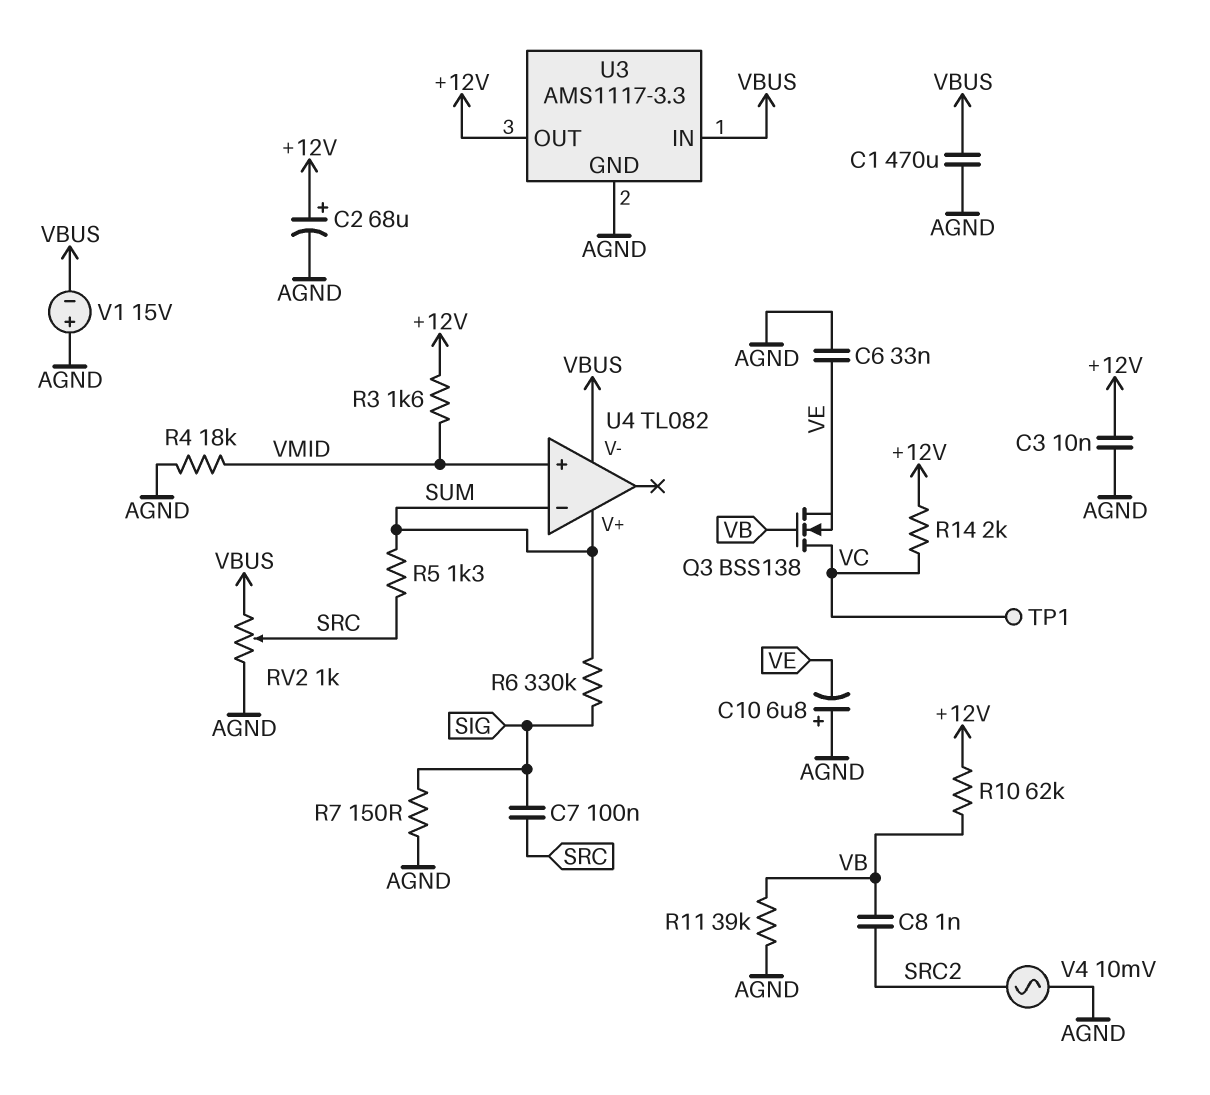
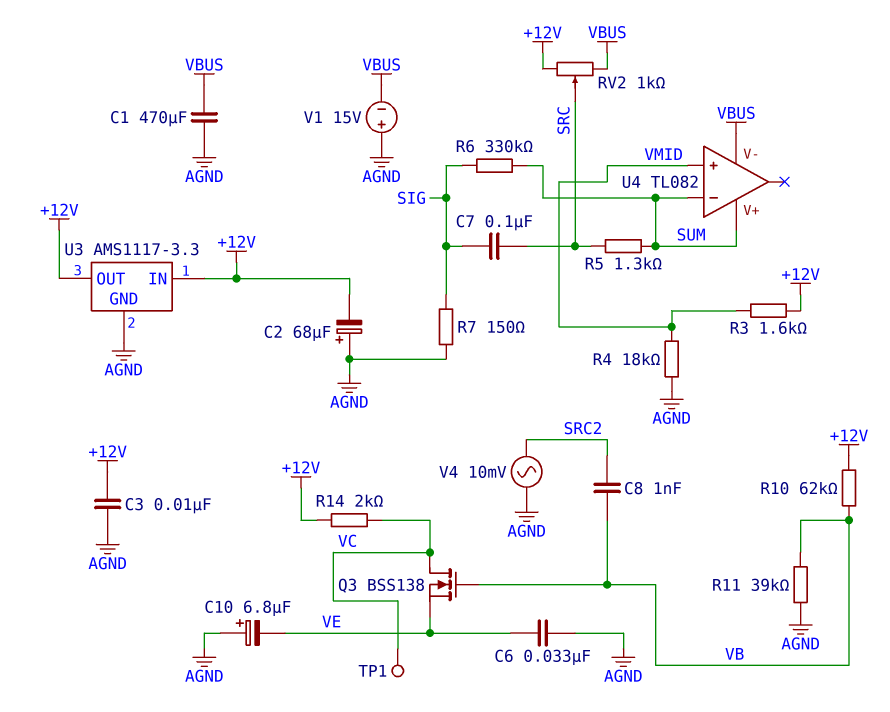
C2: 68uF (plus +12V, minus AGND) -> 68uF (plus AGND, minus +12V)
RV2: 1k (AGND, VBUS, wiper SRC) -> 1k (+12V, VBUS, wiper SRC)
U3 pin IN: VBUS -> +12V

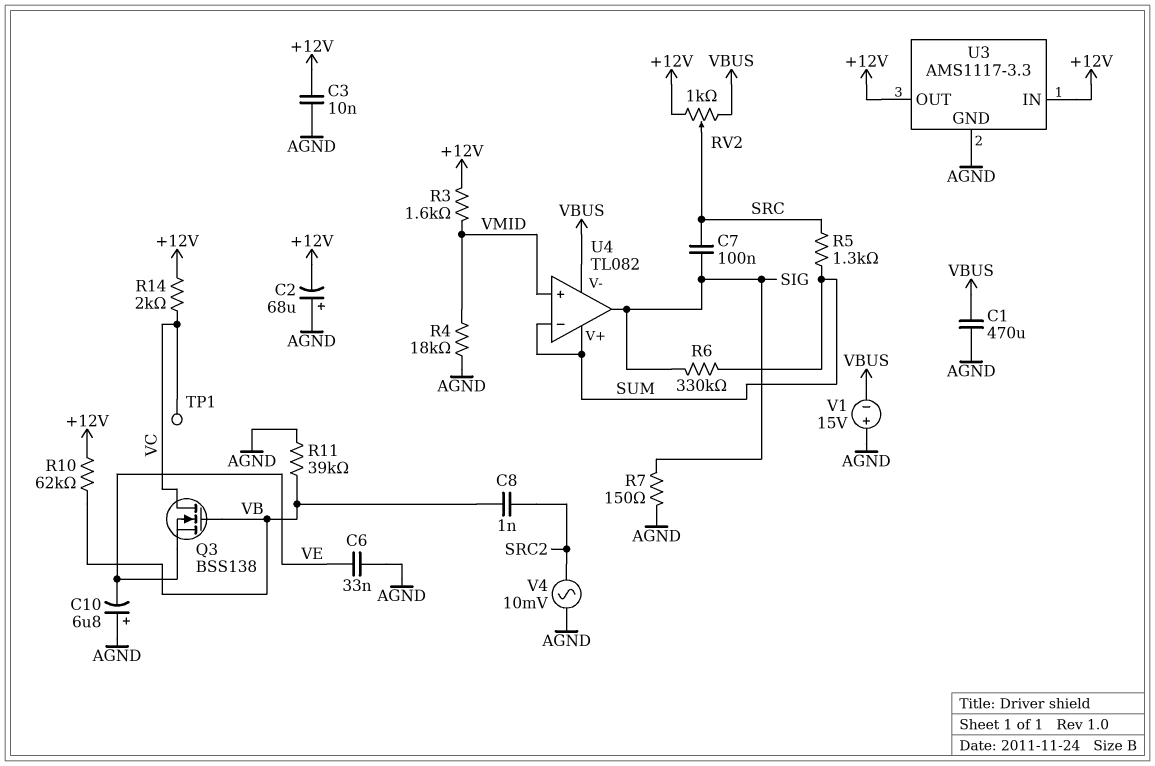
U4 pin out: none -> SIG

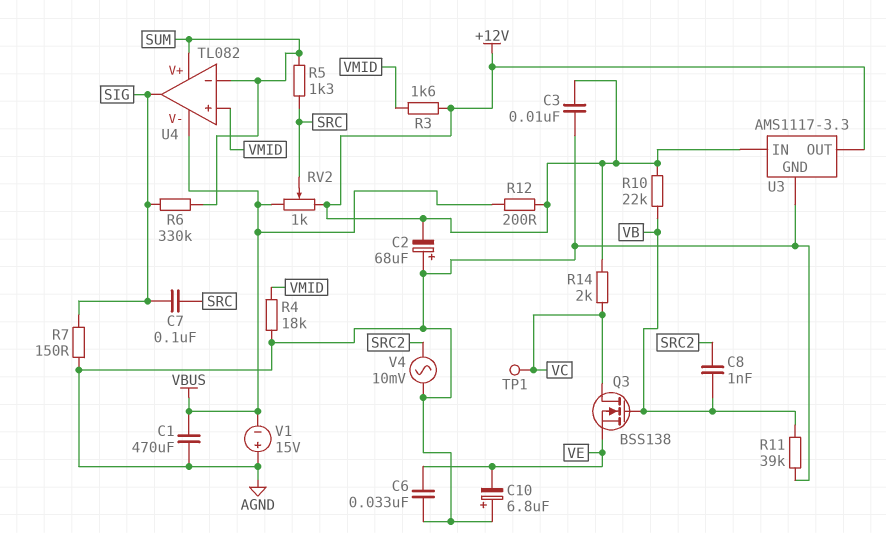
R10: 62k (+12V, VB) -> 22k (+12V, VB)
R12: none -> 200 (+12V, VBUS)

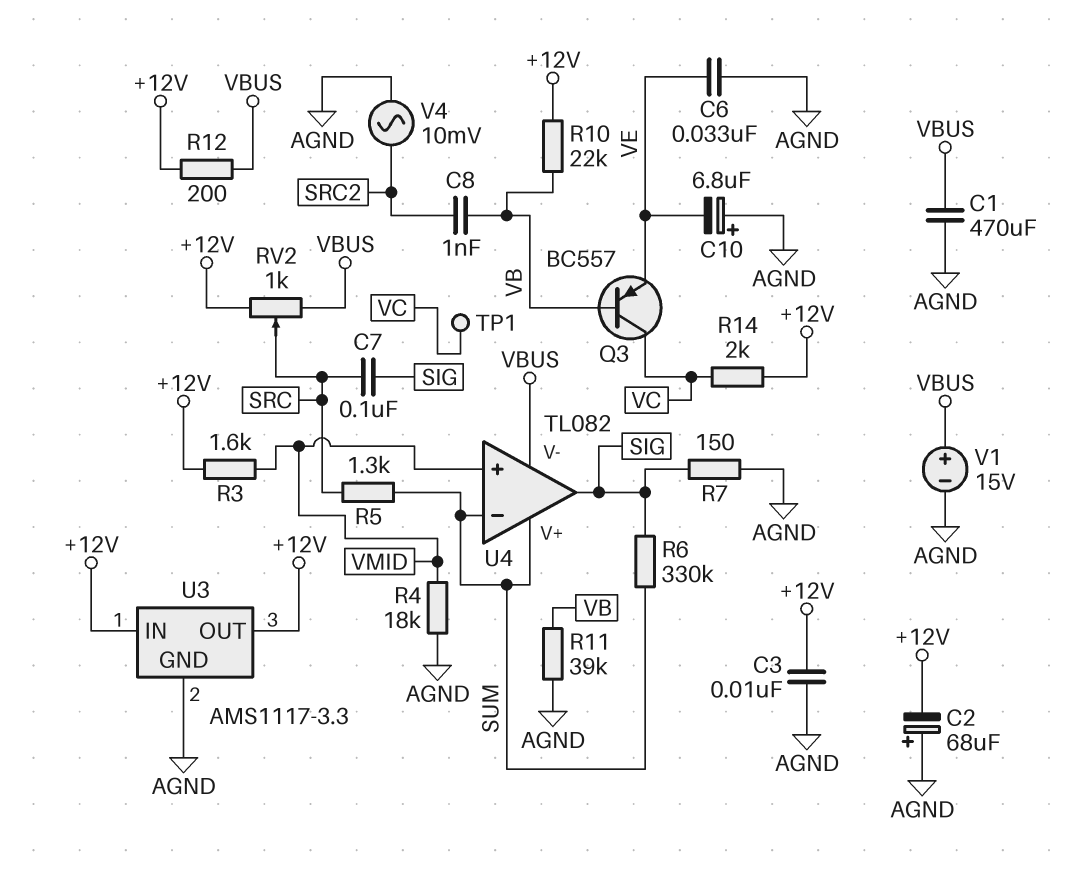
Q3: NMOS BSS138 (G VB, D VC, S VE) -> PNP BC557 (B VB, C VC, E VE)
V1: 15V (plus AGND, minus VBUS) -> 15V (plus VBUS, minus AGND)

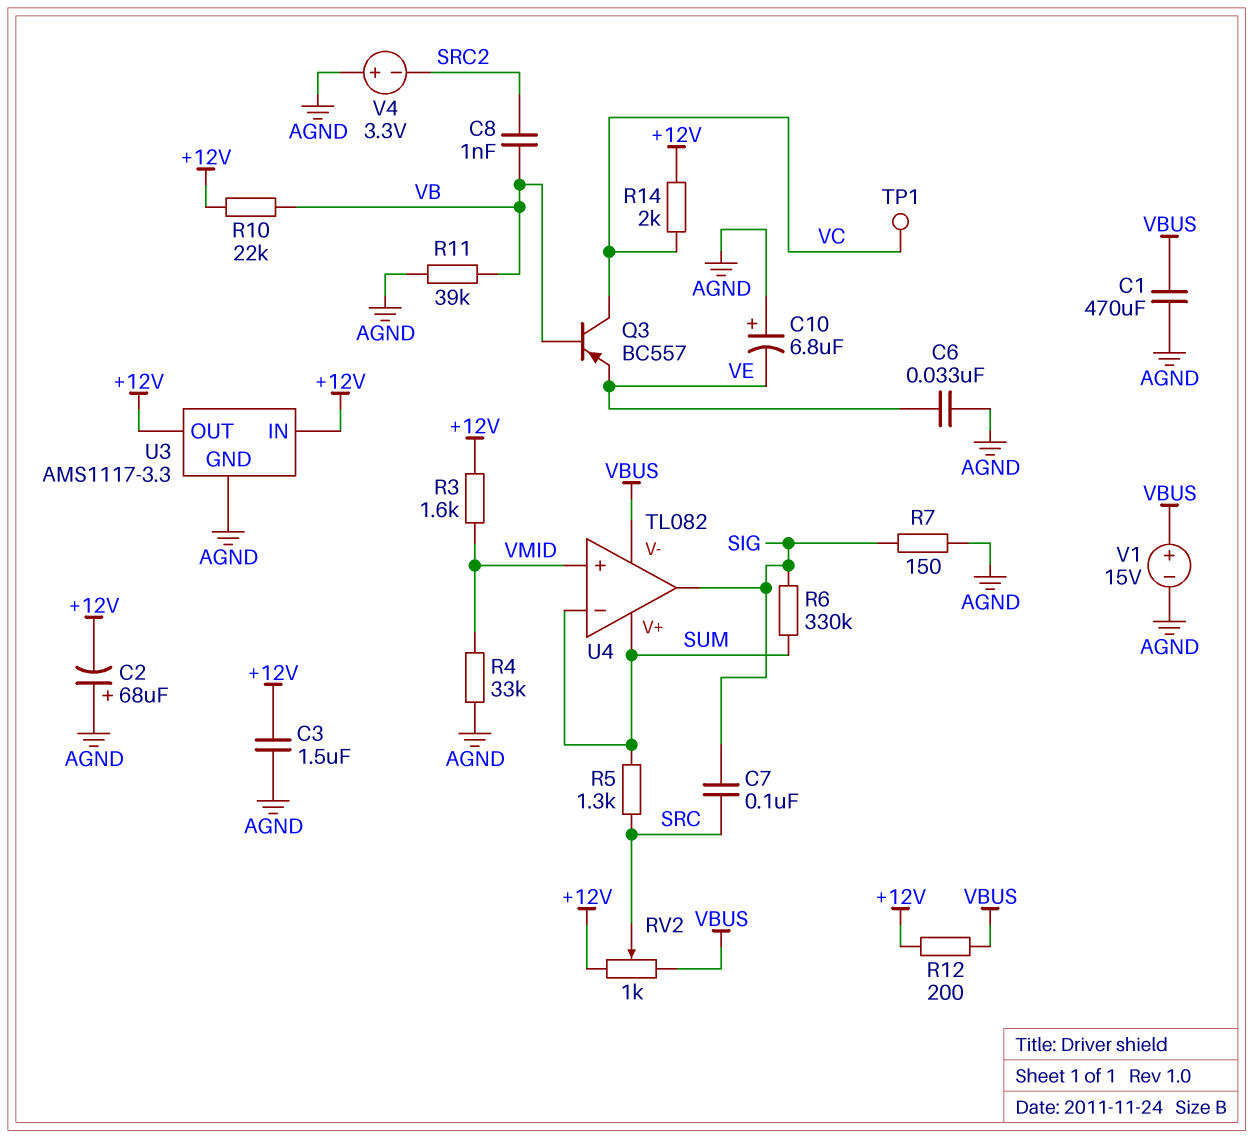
C3: 10nF (+12V, AGND) -> 1.5uF (+12V, AGND)
R4: 18k (AGND, VMID) -> 33k (AGND, VMID)
V4: AC 10mV (AGND, SRC2) -> 3.3V (plus AGND, minus SRC2)

